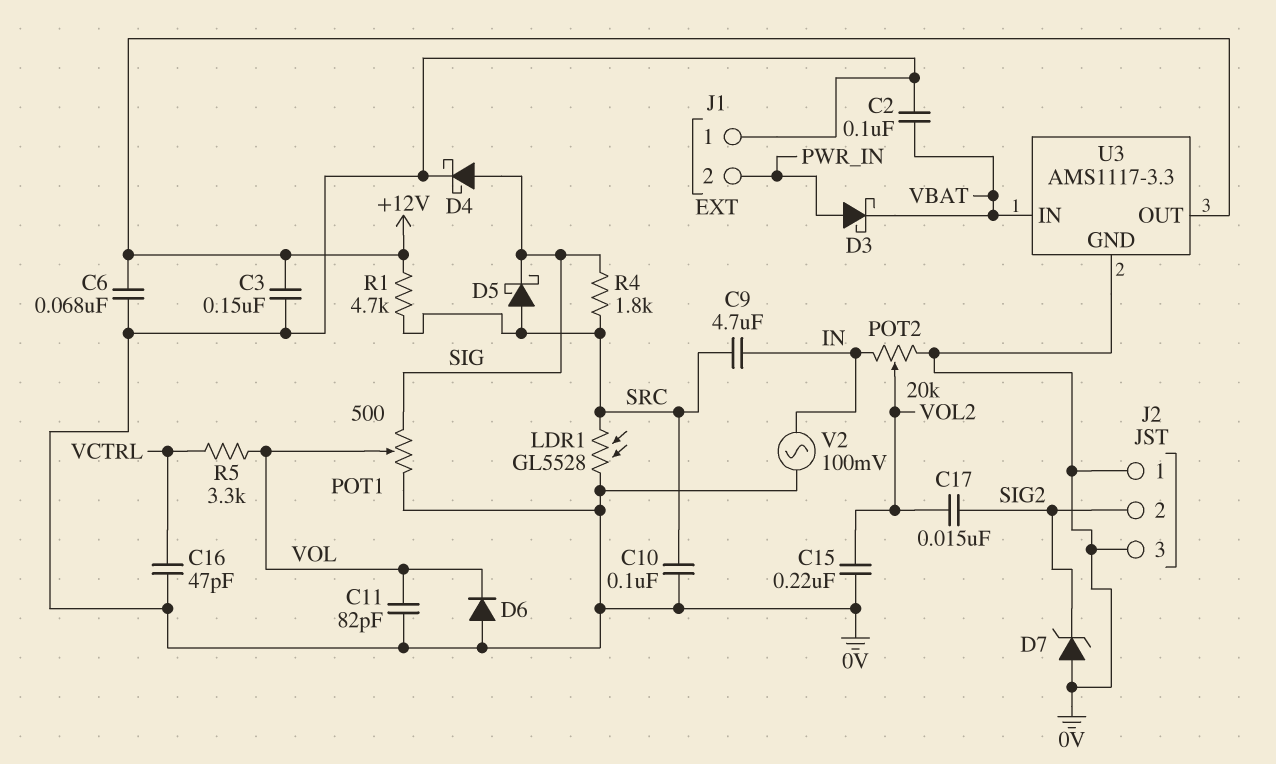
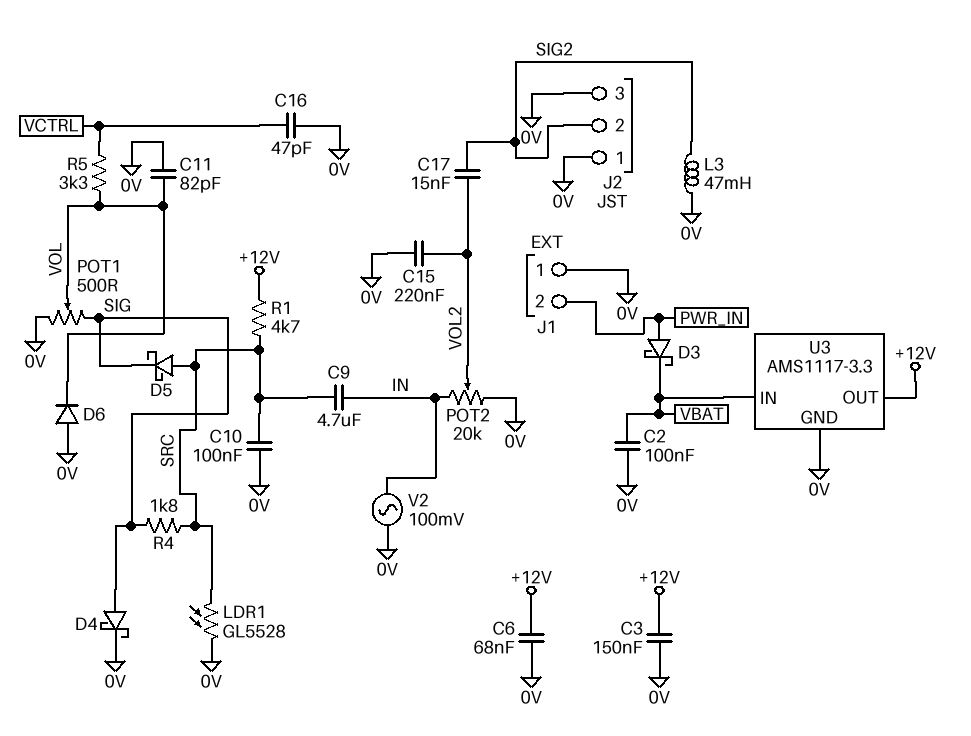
D7: zener (A 0V, K SIG2) -> none
L3: none -> 47mH (0V, SIG2)

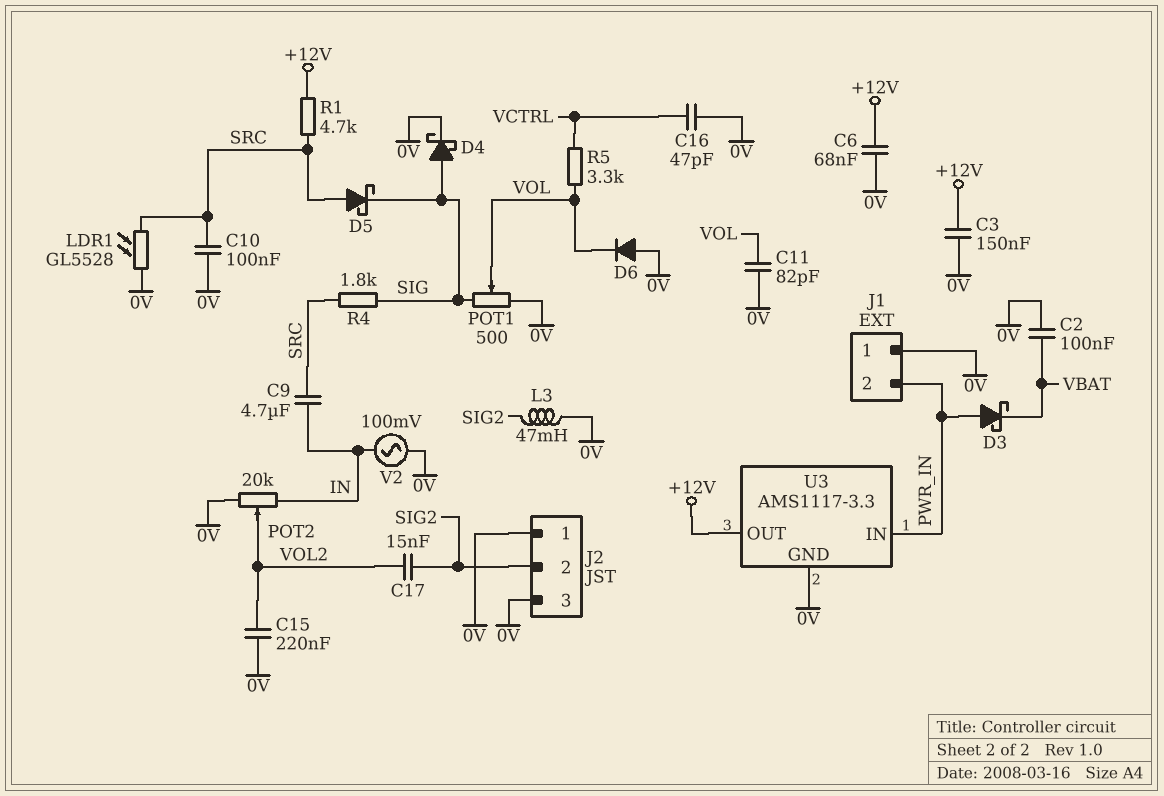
U3 pin IN: VBAT -> PWR_IN

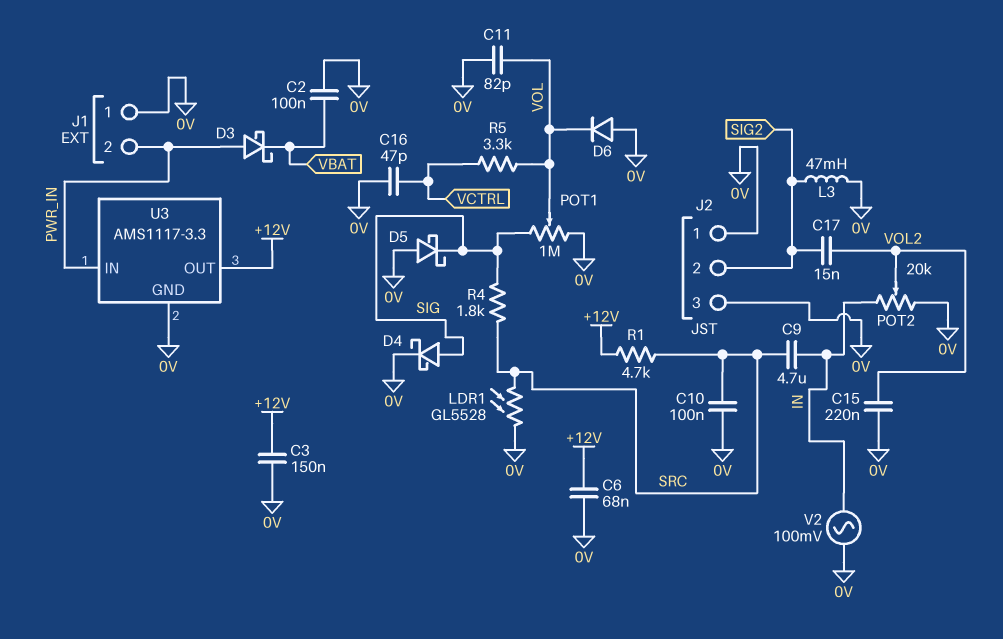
D5: schottky (A SRC, K SIG) -> schottky (A 0V, K SIG)
POT1: 500 (0V, SIG, wiper VOL) -> 1M (0V, SIG, wiper VOL)

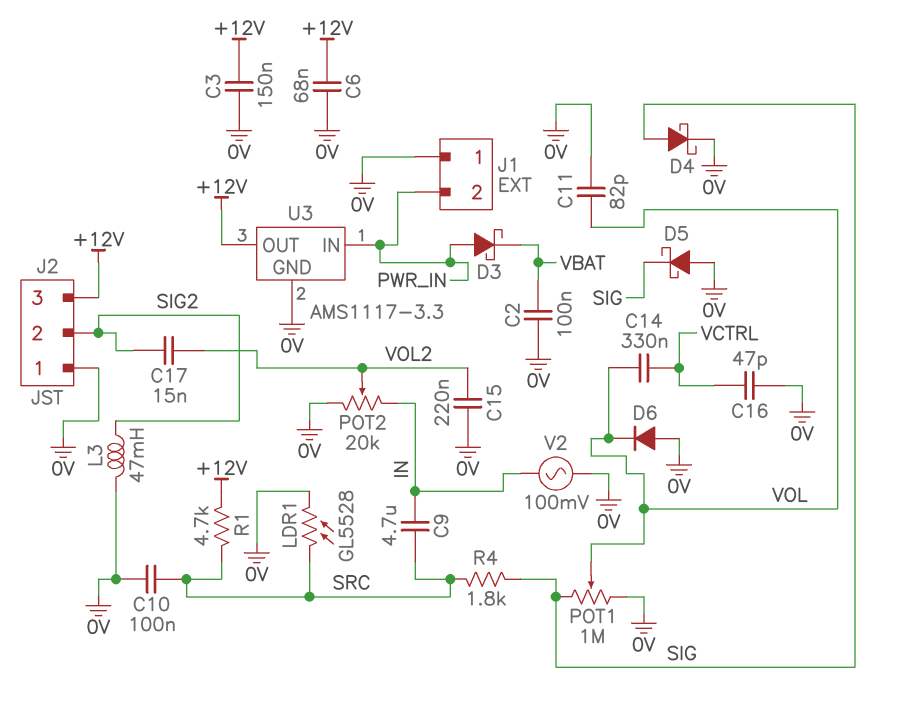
C14: none -> 330nF (VCTRL, VOL)
J2 pin 3: 0V -> +12V
R5: 3.3k (VCTRL, VOL) -> none

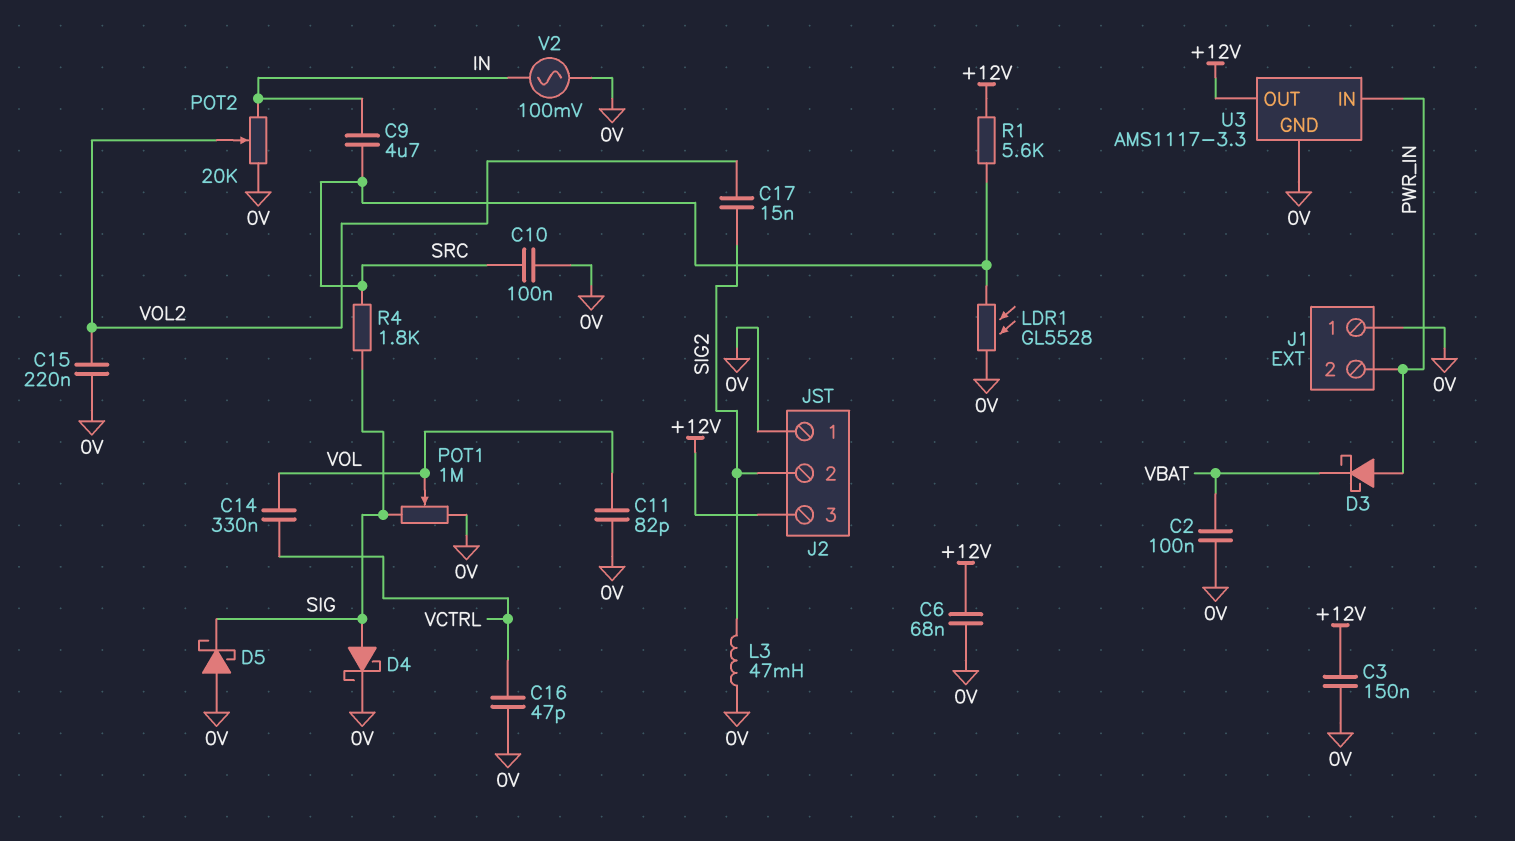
D6: diode (A 0V, K VOL) -> none
R1: 4.7k (+12V, SRC) -> 5.6k (+12V, SRC)

